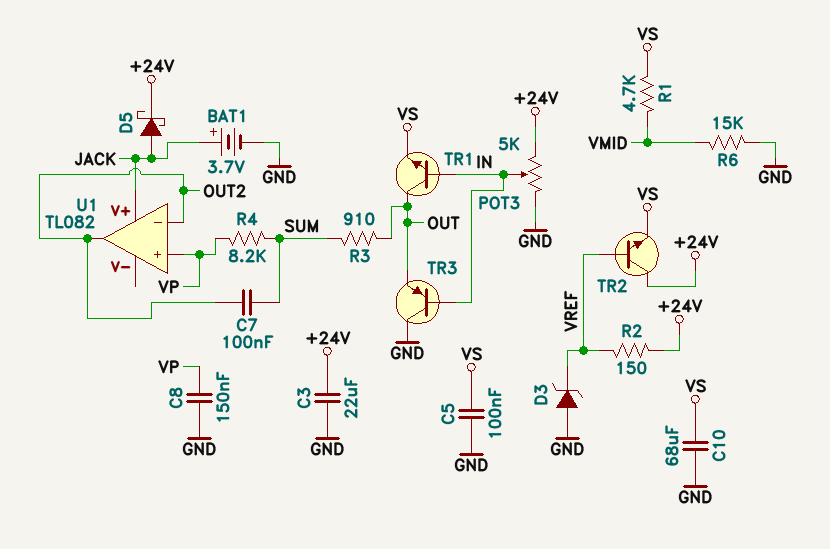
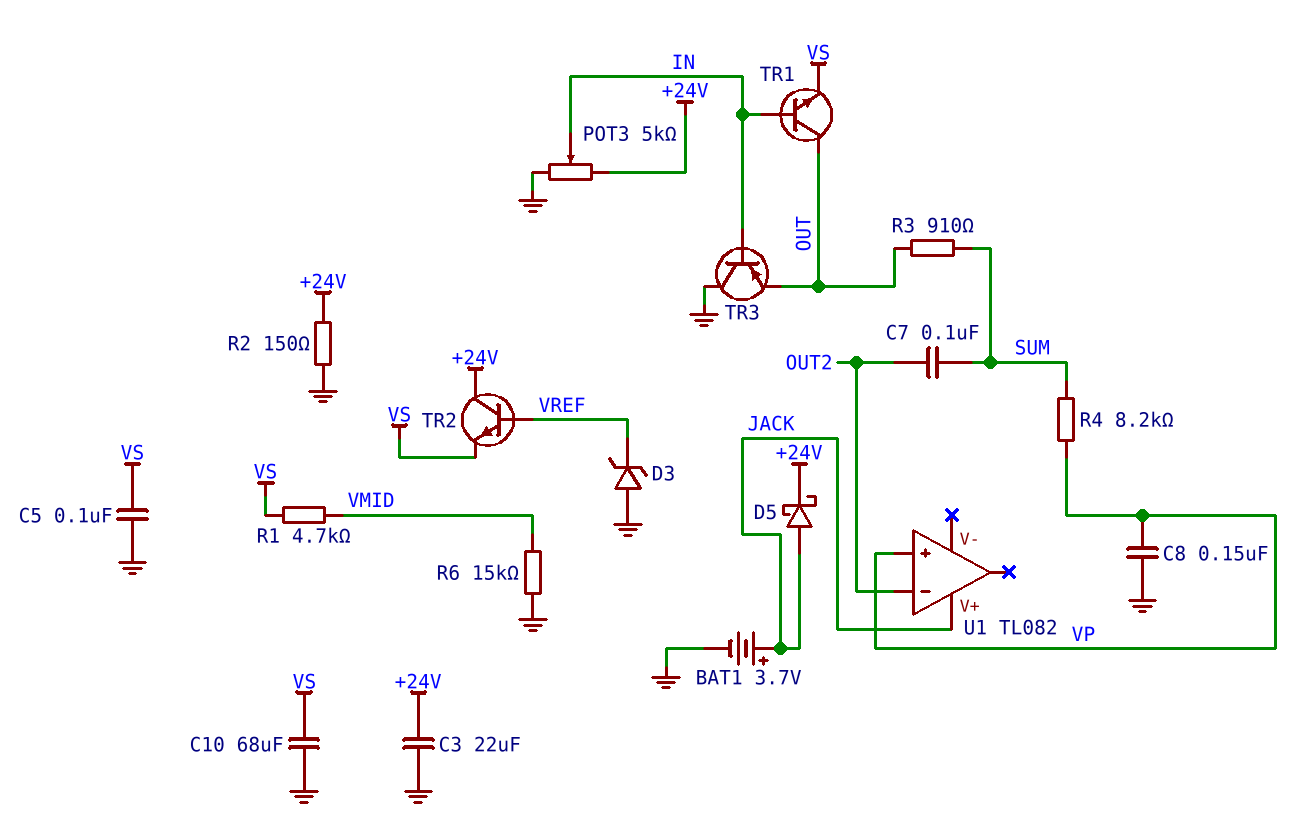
R2: 150 (+24V, VREF) -> 150 (+24V, GND)
U1 pin out: OUT2 -> none

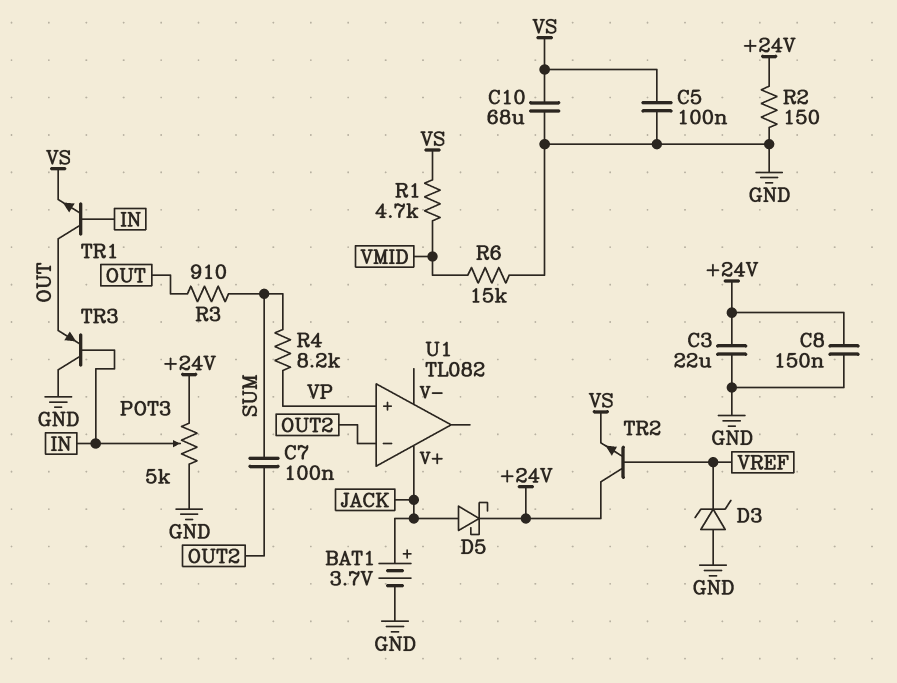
C8: 150nF (GND, VP) -> 150nF (+24V, GND)

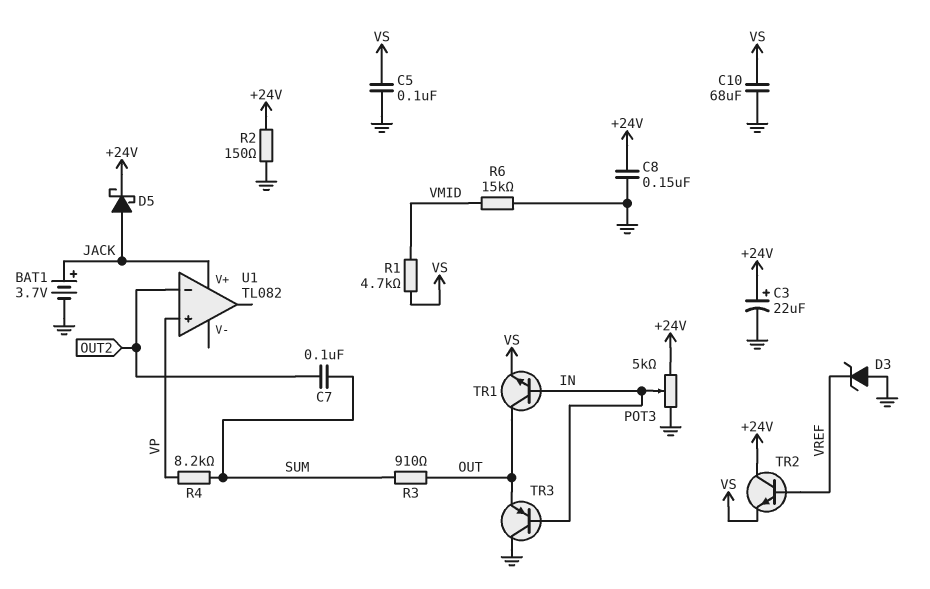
C3: 22uF (+24V, GND) -> 22uF (plus +24V, minus GND)

